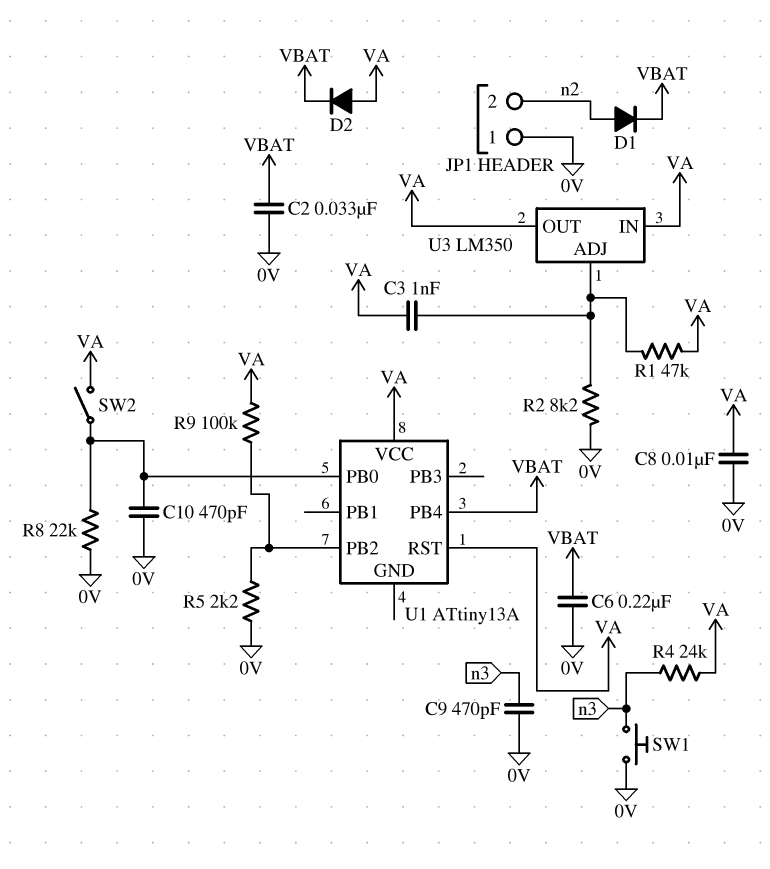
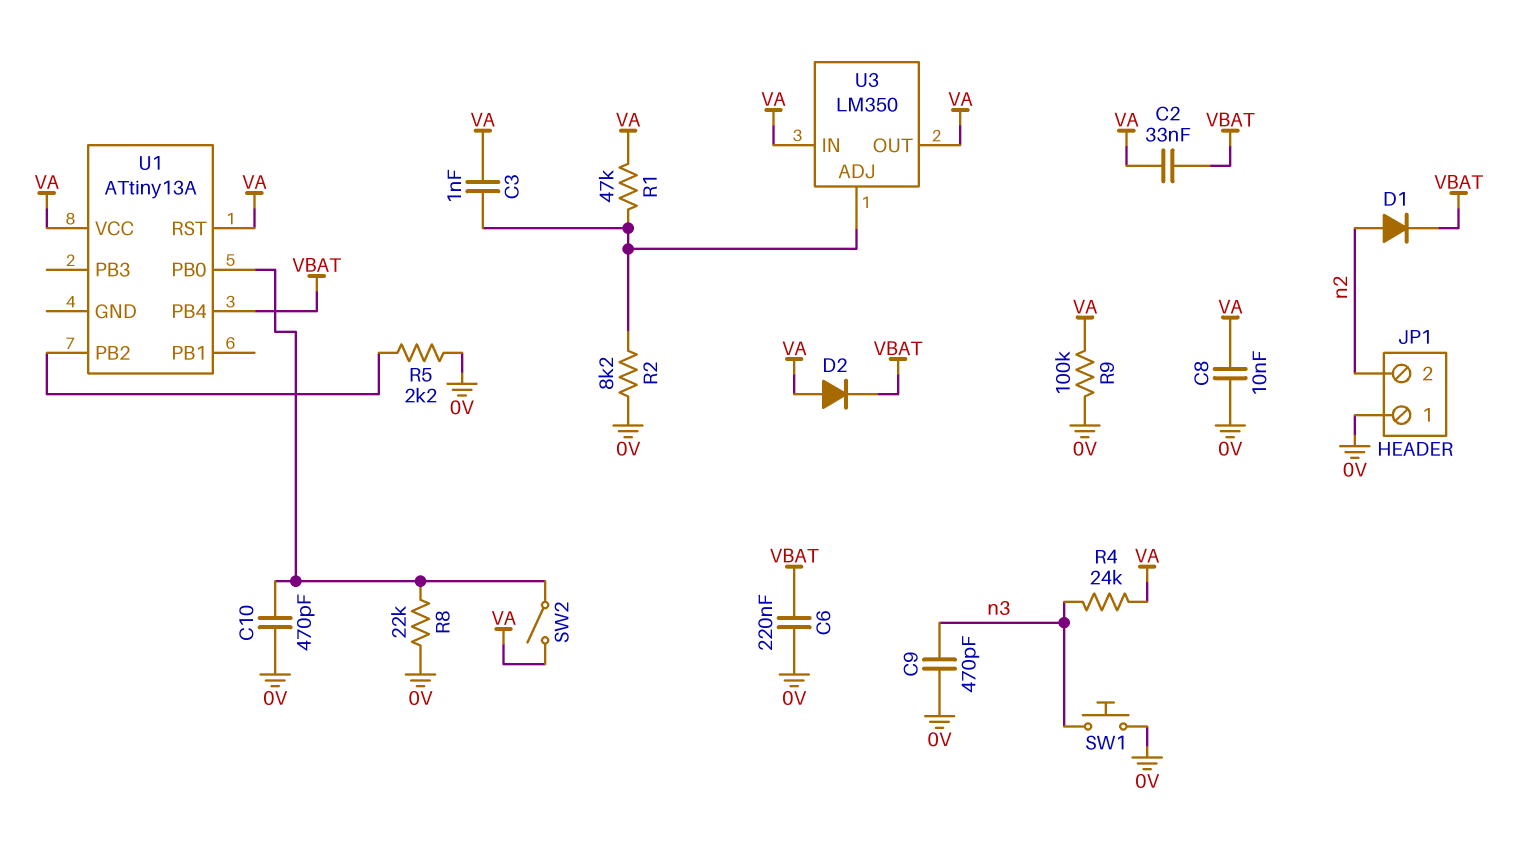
C2: 33nF (0V, VBAT) -> 33nF (VA, VBAT)
R9: 100k (U1/PB2, VA) -> 100k (0V, VA)

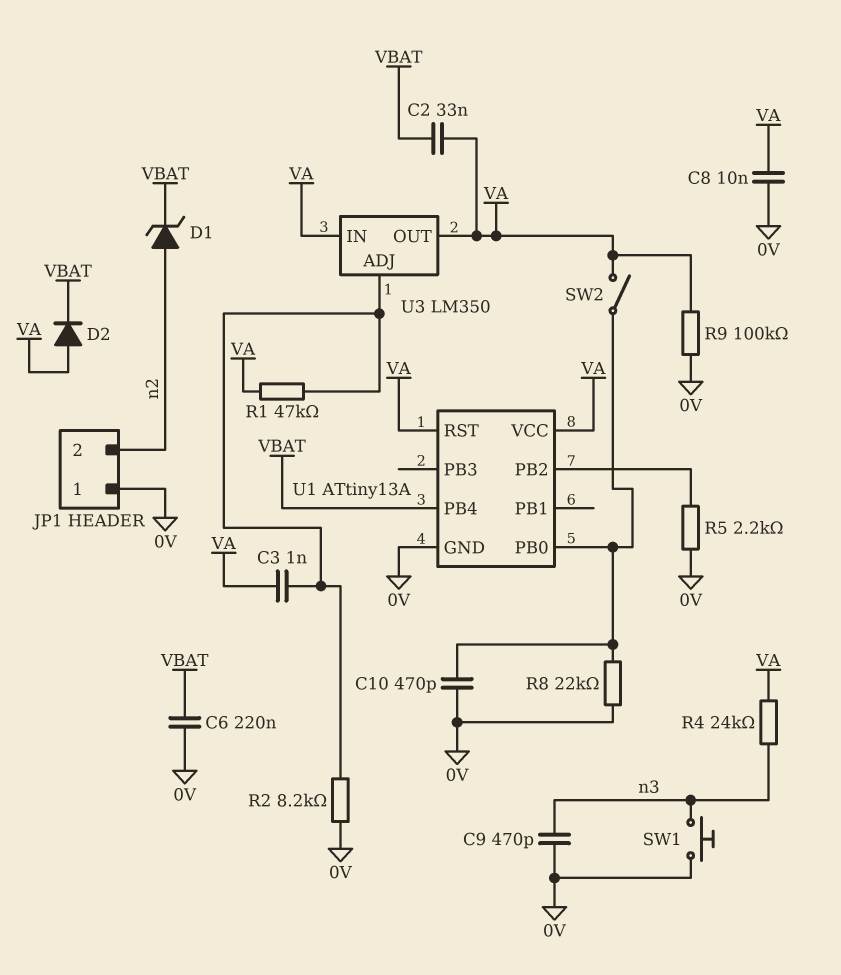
D1: diode (A n2, K VBAT) -> zener (A n2, K VBAT)
U1 pin GND: none -> 0V

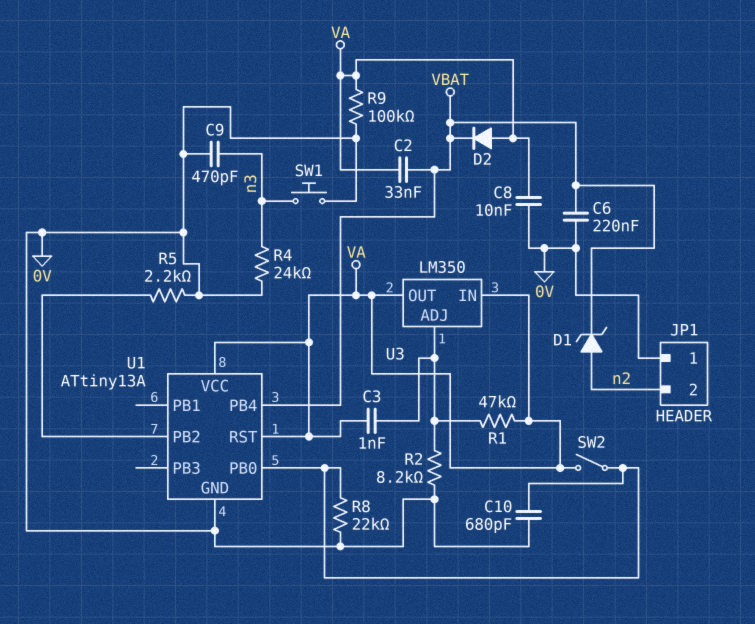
C10: 470pF (0V, U1/PB0) -> 680pF (0V, U1/PB0)
R4: 24k (VA, n3) -> 24k (0V, n3)

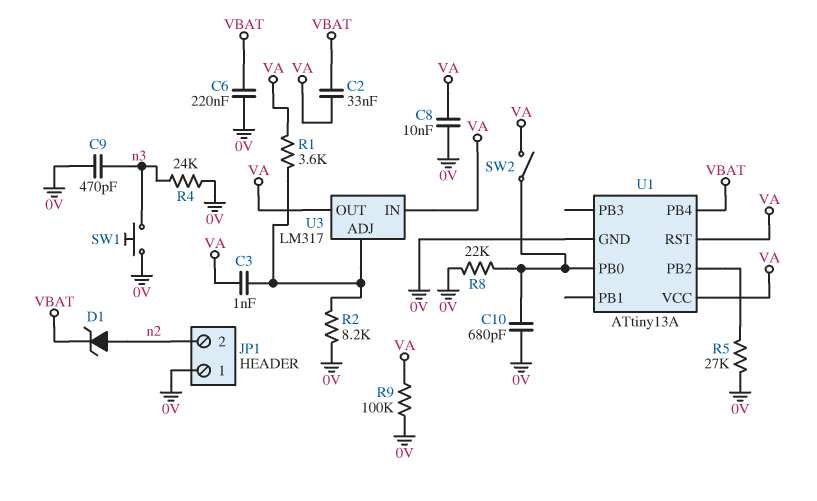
D2: diode (A VA, K VBAT) -> none
R1: 47k (U3/ADJ, VA) -> 3.6k (U3/ADJ, VA)
R5: 2.2k (0V, U1/PB2) -> 27k (0V, U1/PB2)
U3: LM350 -> LM317

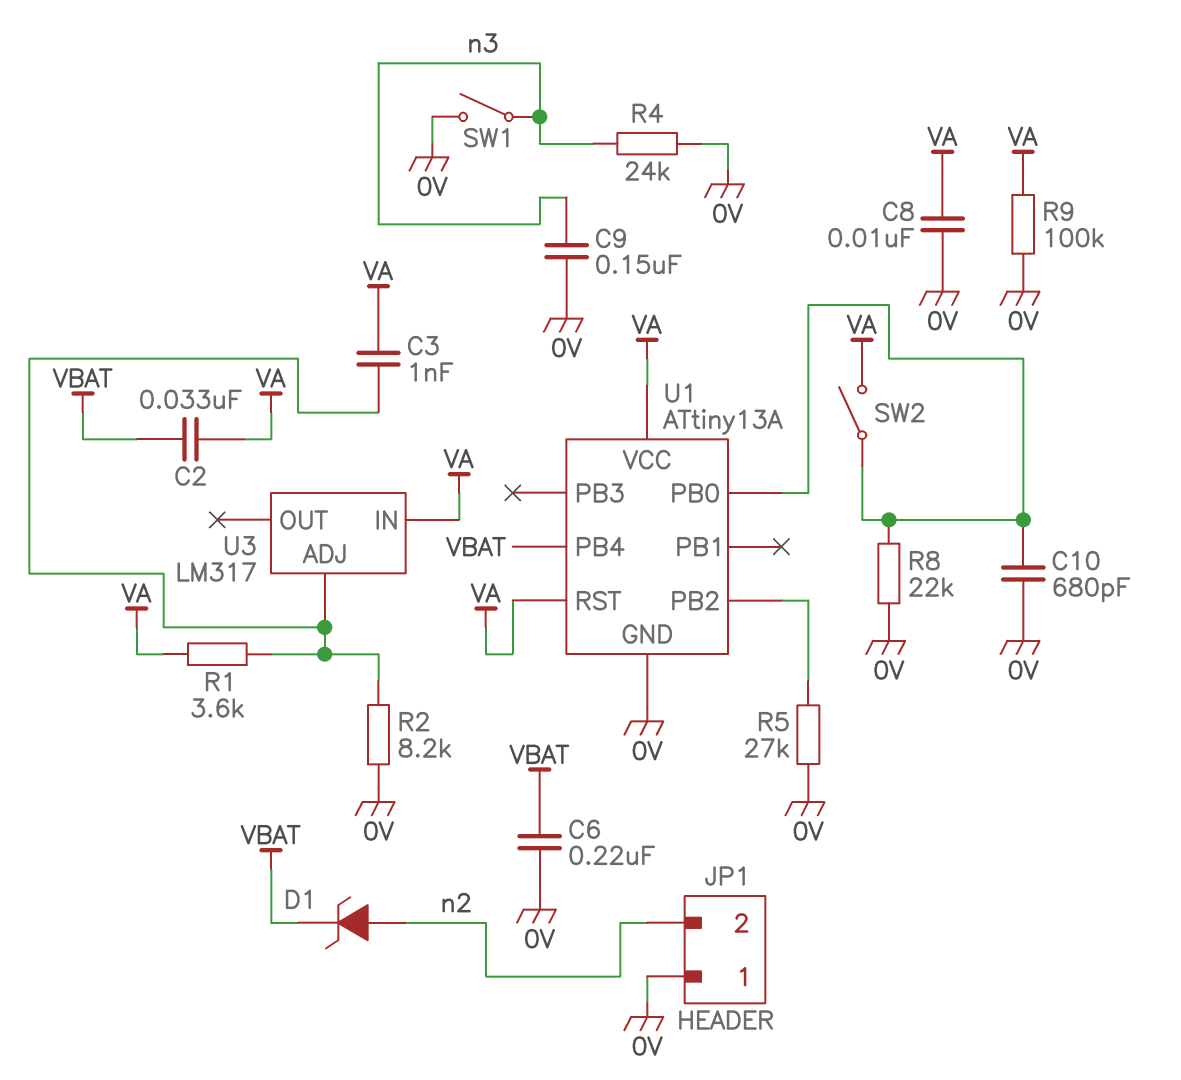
C9: 470pF (0V, n3) -> 150nF (0V, n3)
SW1: button (0V, n3) -> switch (0V, n3)
U3 pin OUT: VA -> none

